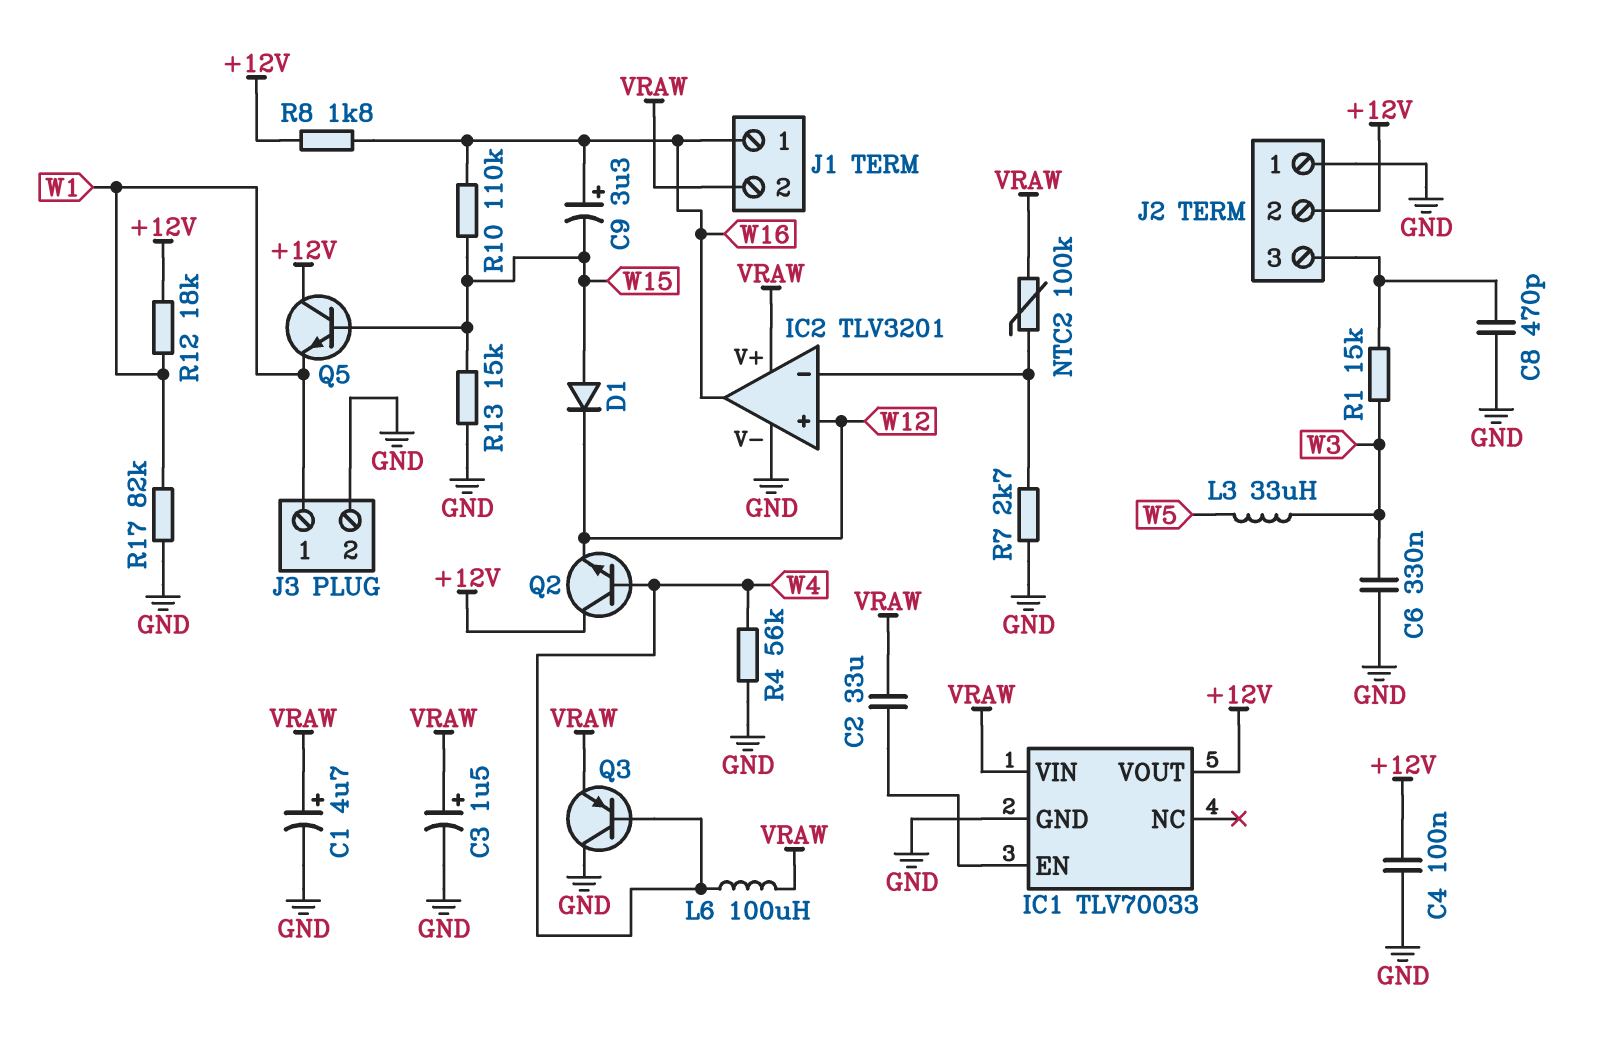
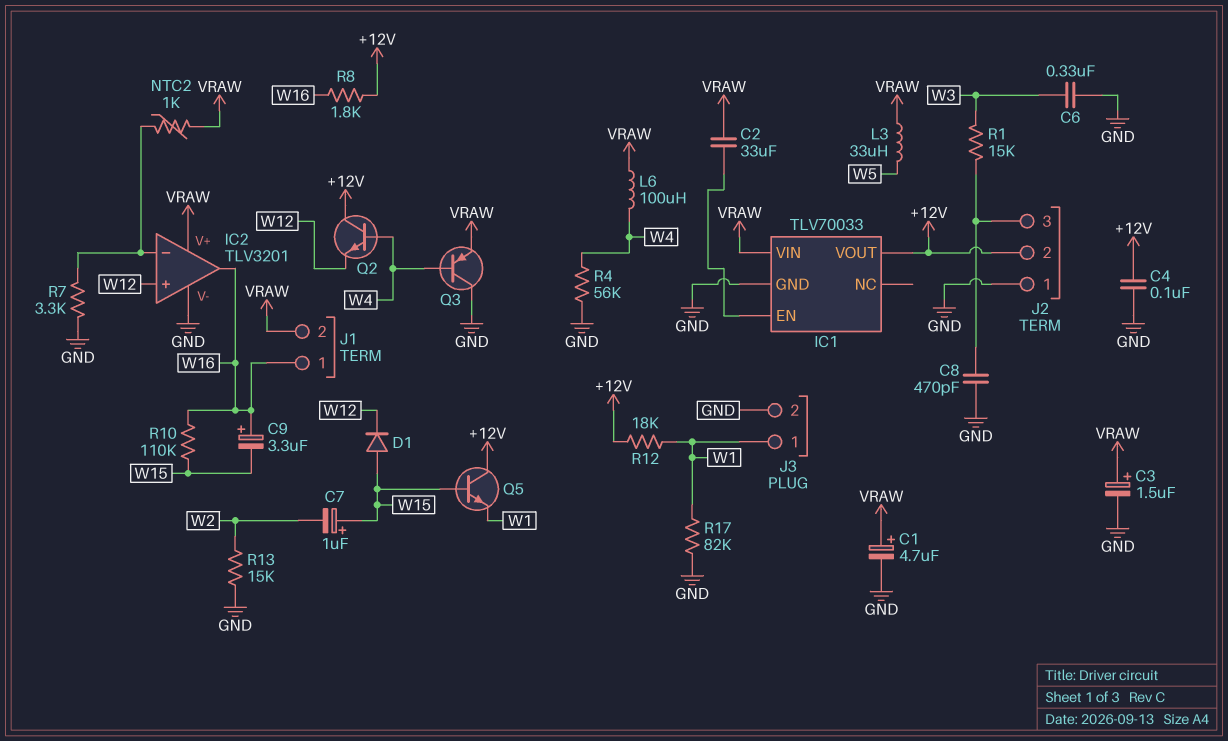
C7: none -> 1uF (plus W15, minus W2)
L3: 33uH (W3, W5) -> 33uH (VRAW, W5)
NTC2: 100k (IC2/in-, VRAW) -> 1k (IC2/in-, VRAW)
R7: 2.7k (GND, IC2/in-) -> 3.3k (GND, IC2/in-)
R13: 15k (GND, W15) -> 15k (GND, W2)

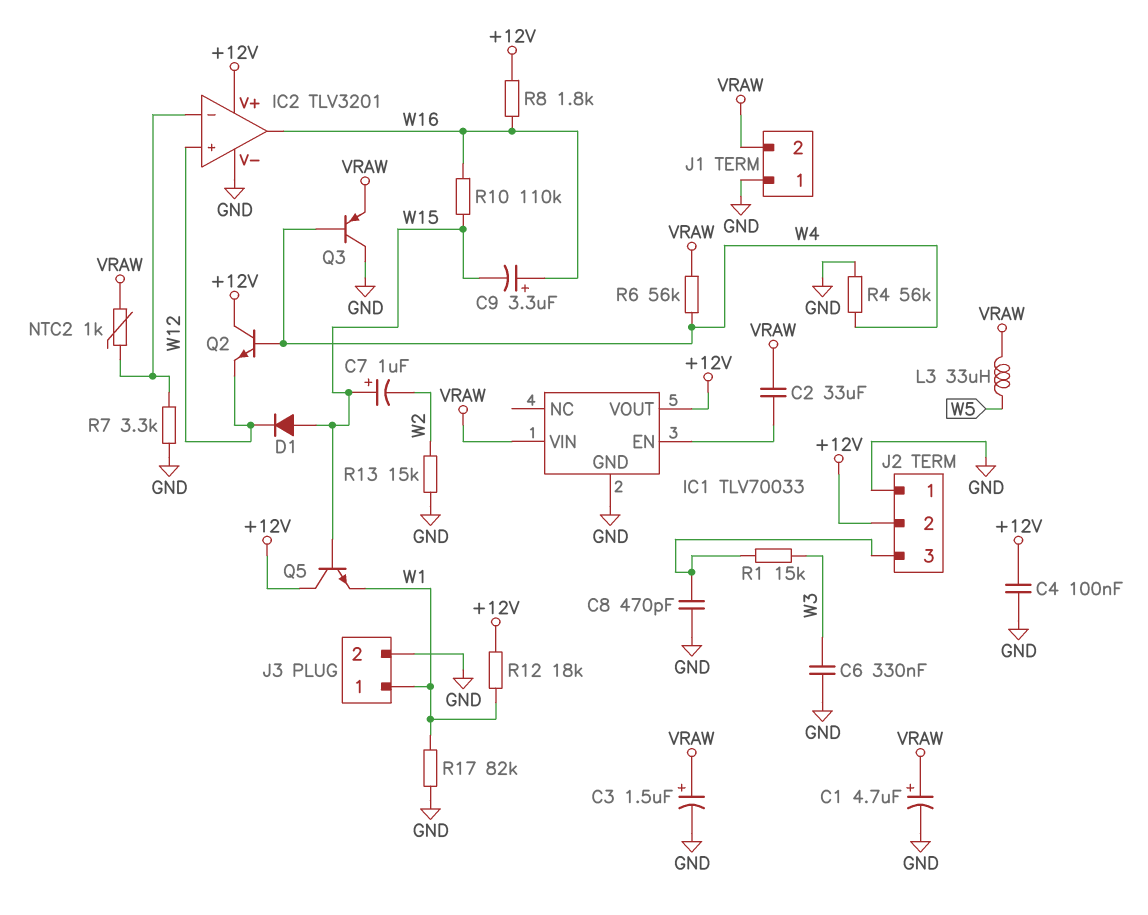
IC2 pin V+: VRAW -> +12V
J1 pin 1: W16 -> GND
L6: 100uH (VRAW, W4) -> none
R6: none -> 56k (VRAW, W4)

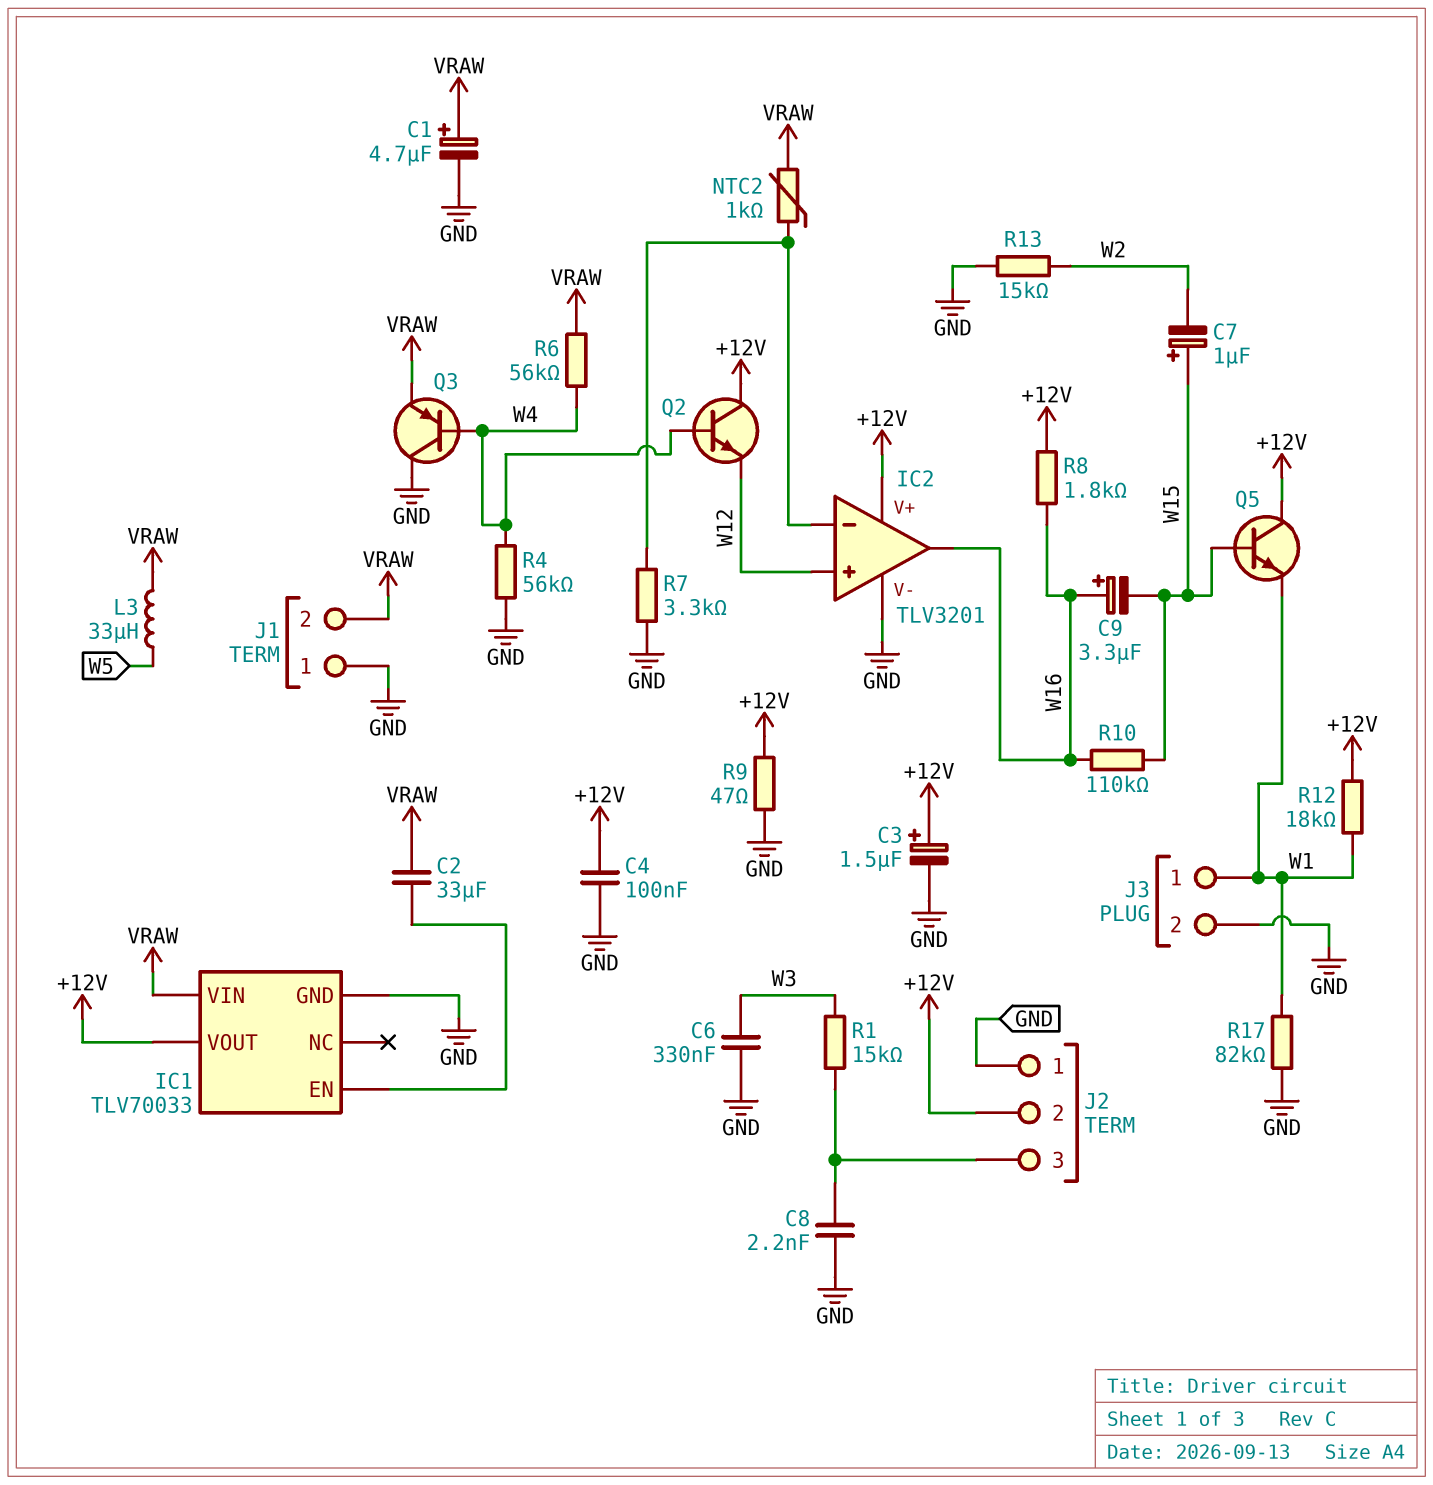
C3: 1.5uF (plus VRAW, minus GND) -> 1.5uF (plus +12V, minus GND)
C8: 470pF (GND, J2/3) -> 2.2nF (GND, J2/3)
D1: diode (A W15, K W12) -> none
R9: none -> 47 (+12V, GND)

